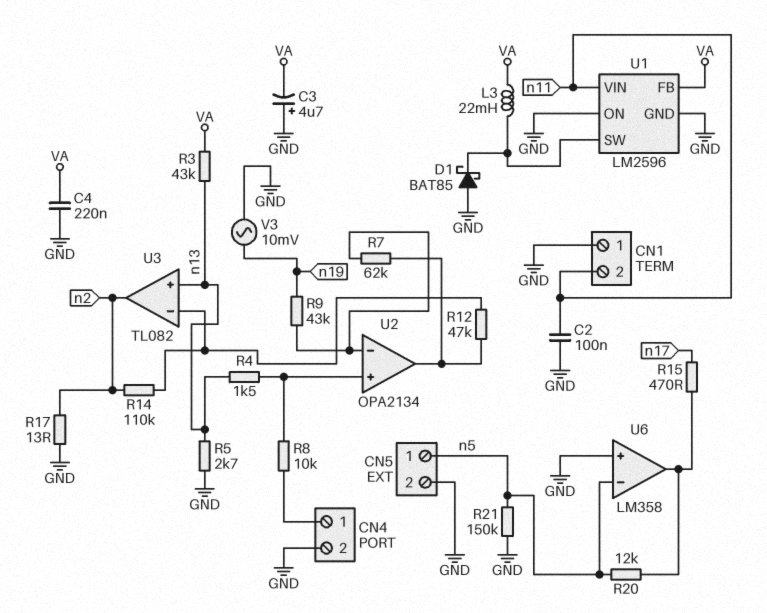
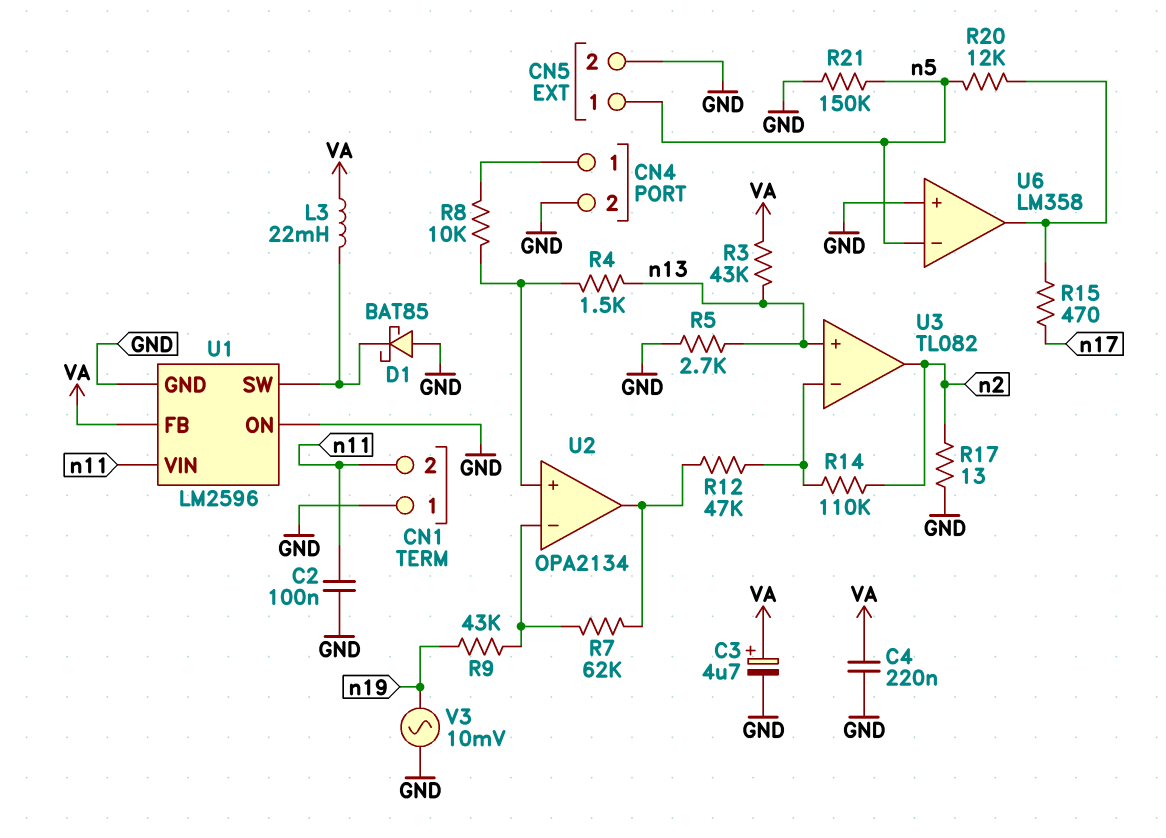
C3: 4.7uF (plus GND, minus VA) -> 4.7uF (plus VA, minus GND)

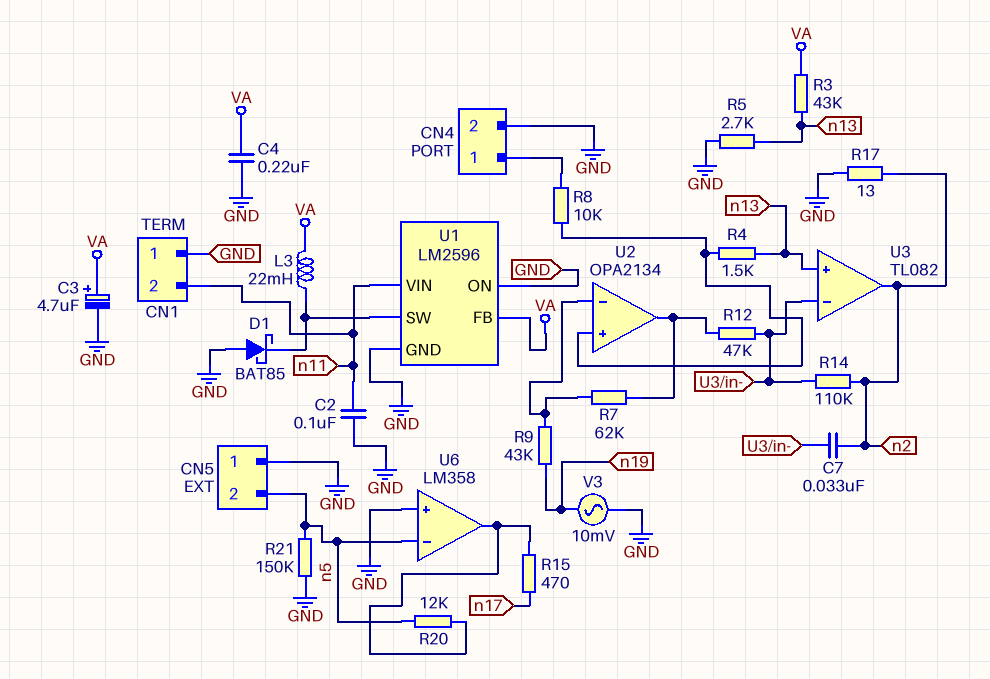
C7: none -> 33nF (U3/in-, n2)
CN5 pin 1: n5 -> GND
CN5 pin 2: GND -> n5

